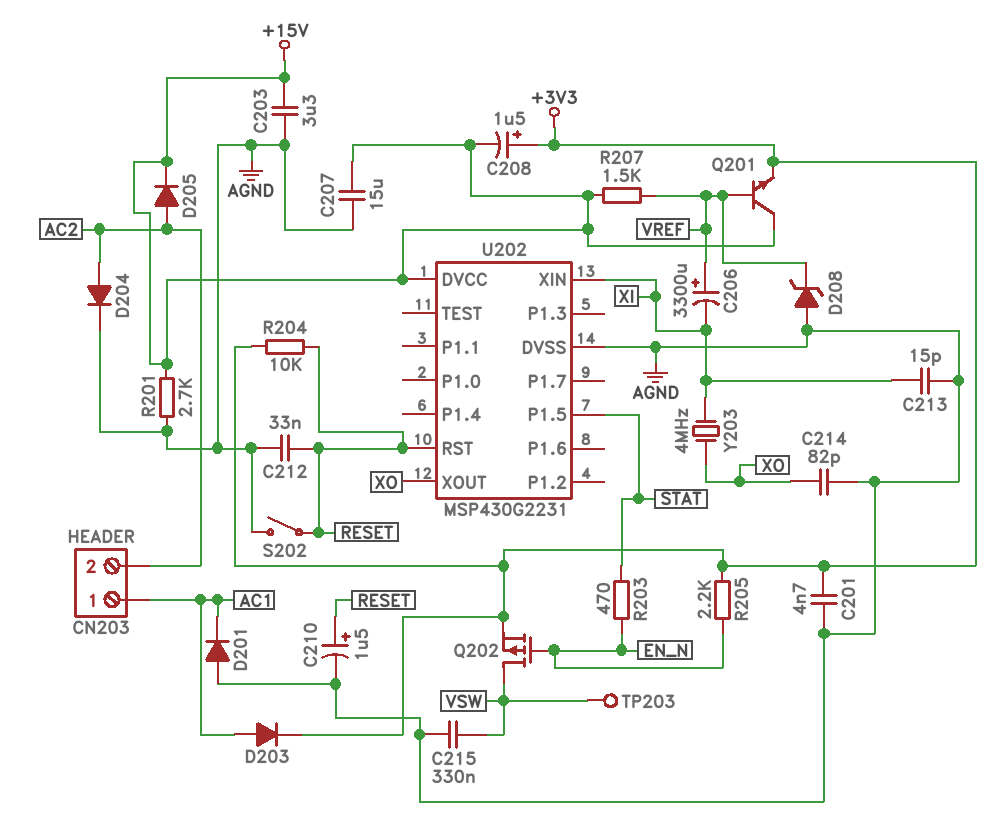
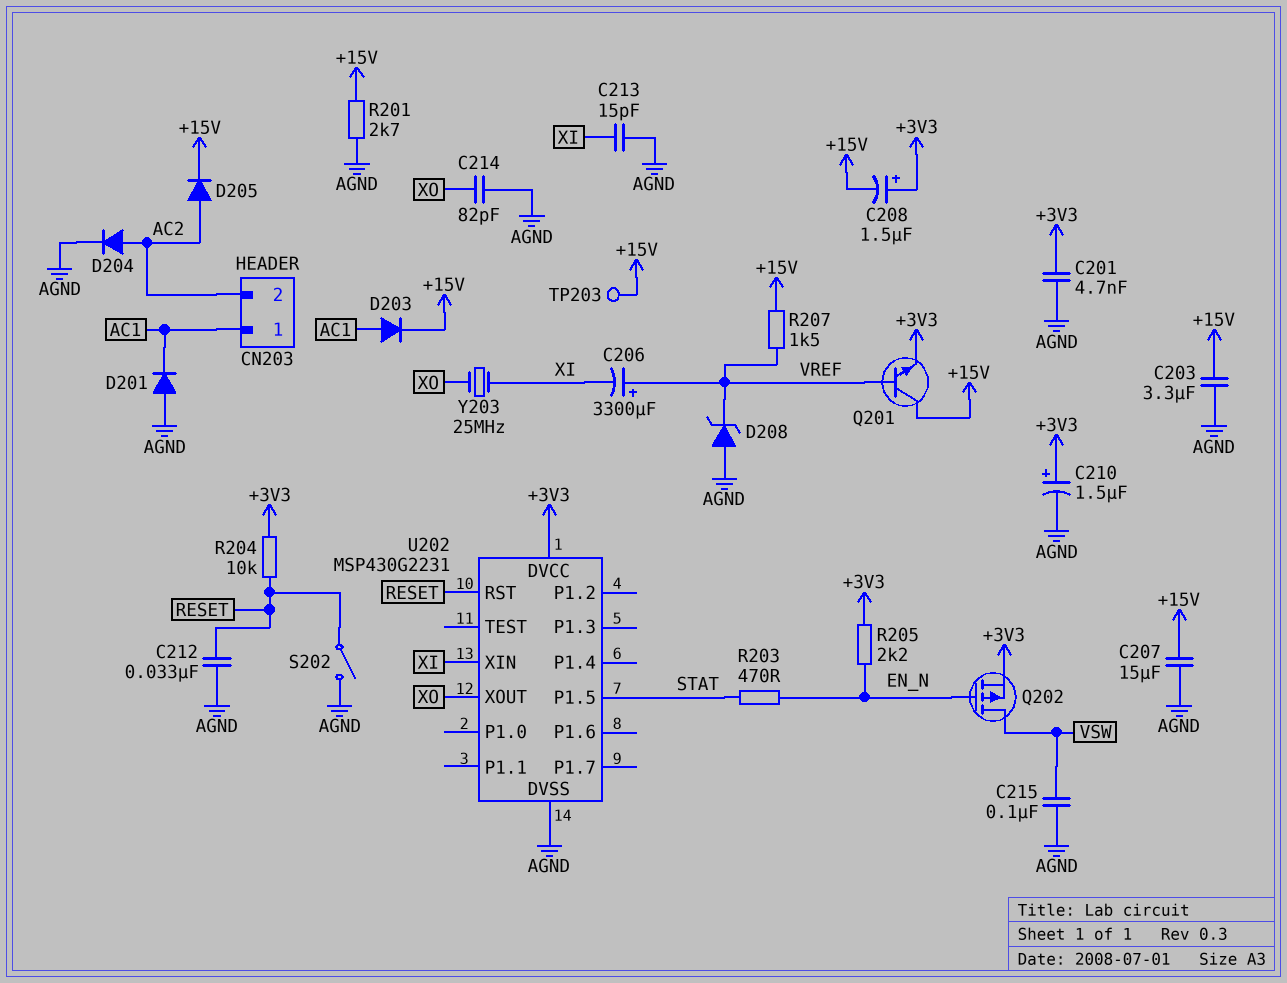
C210: 1.5uF (plus RESET, minus AGND) -> 1.5uF (plus +3V3, minus AGND)
C215: 330nF (AGND, VSW) -> 100nF (AGND, VSW)
D203: diode (A AC1, K +3V3) -> diode (A AC1, K +15V)
TP203: test point (VSW) -> test point (+15V)
U202 pin DVCC: +15V -> +3V3
Y203: 4MHz (XI, XO) -> 25MHz (XI, XO)

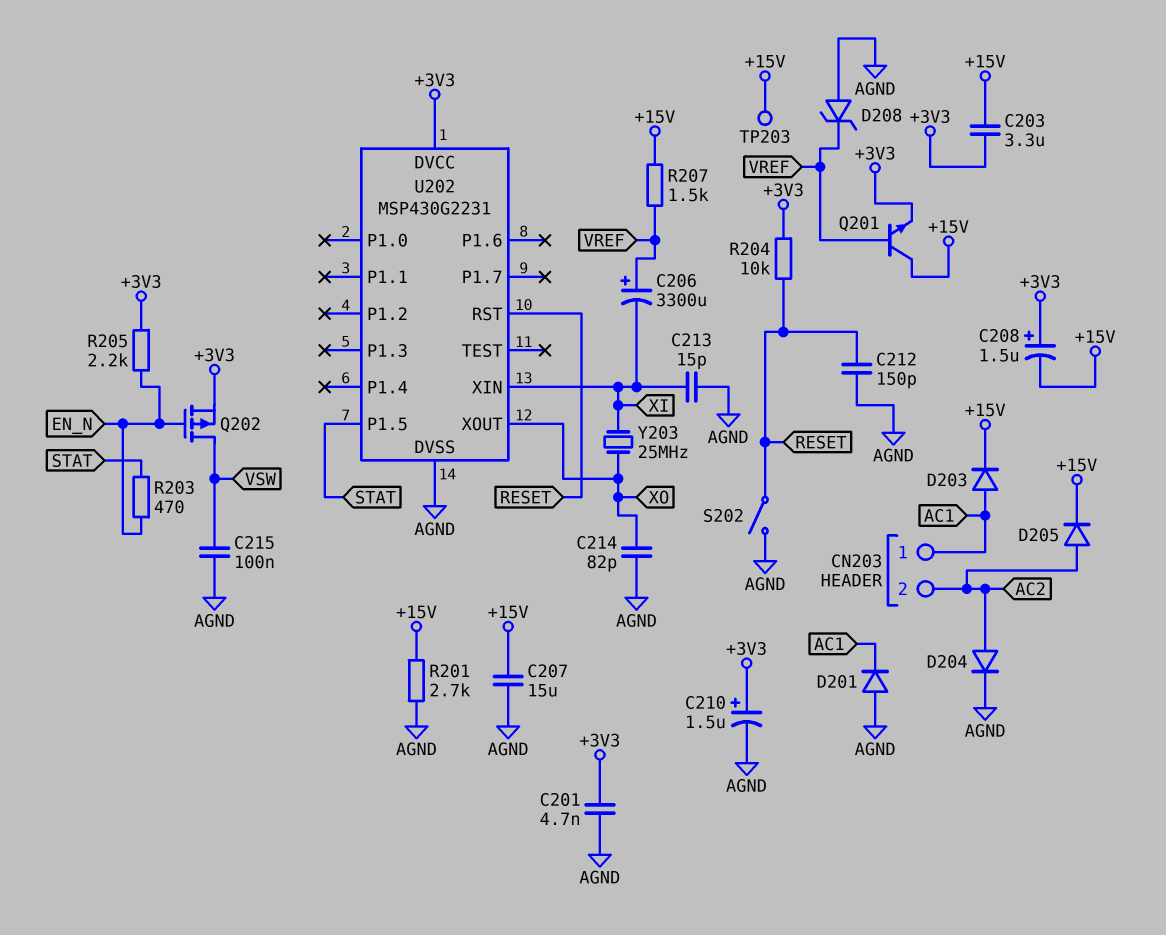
C203: 3.3uF (+15V, AGND) -> 3.3uF (+3V3, +15V)
C212: 33nF (AGND, RESET) -> 150pF (AGND, RESET)

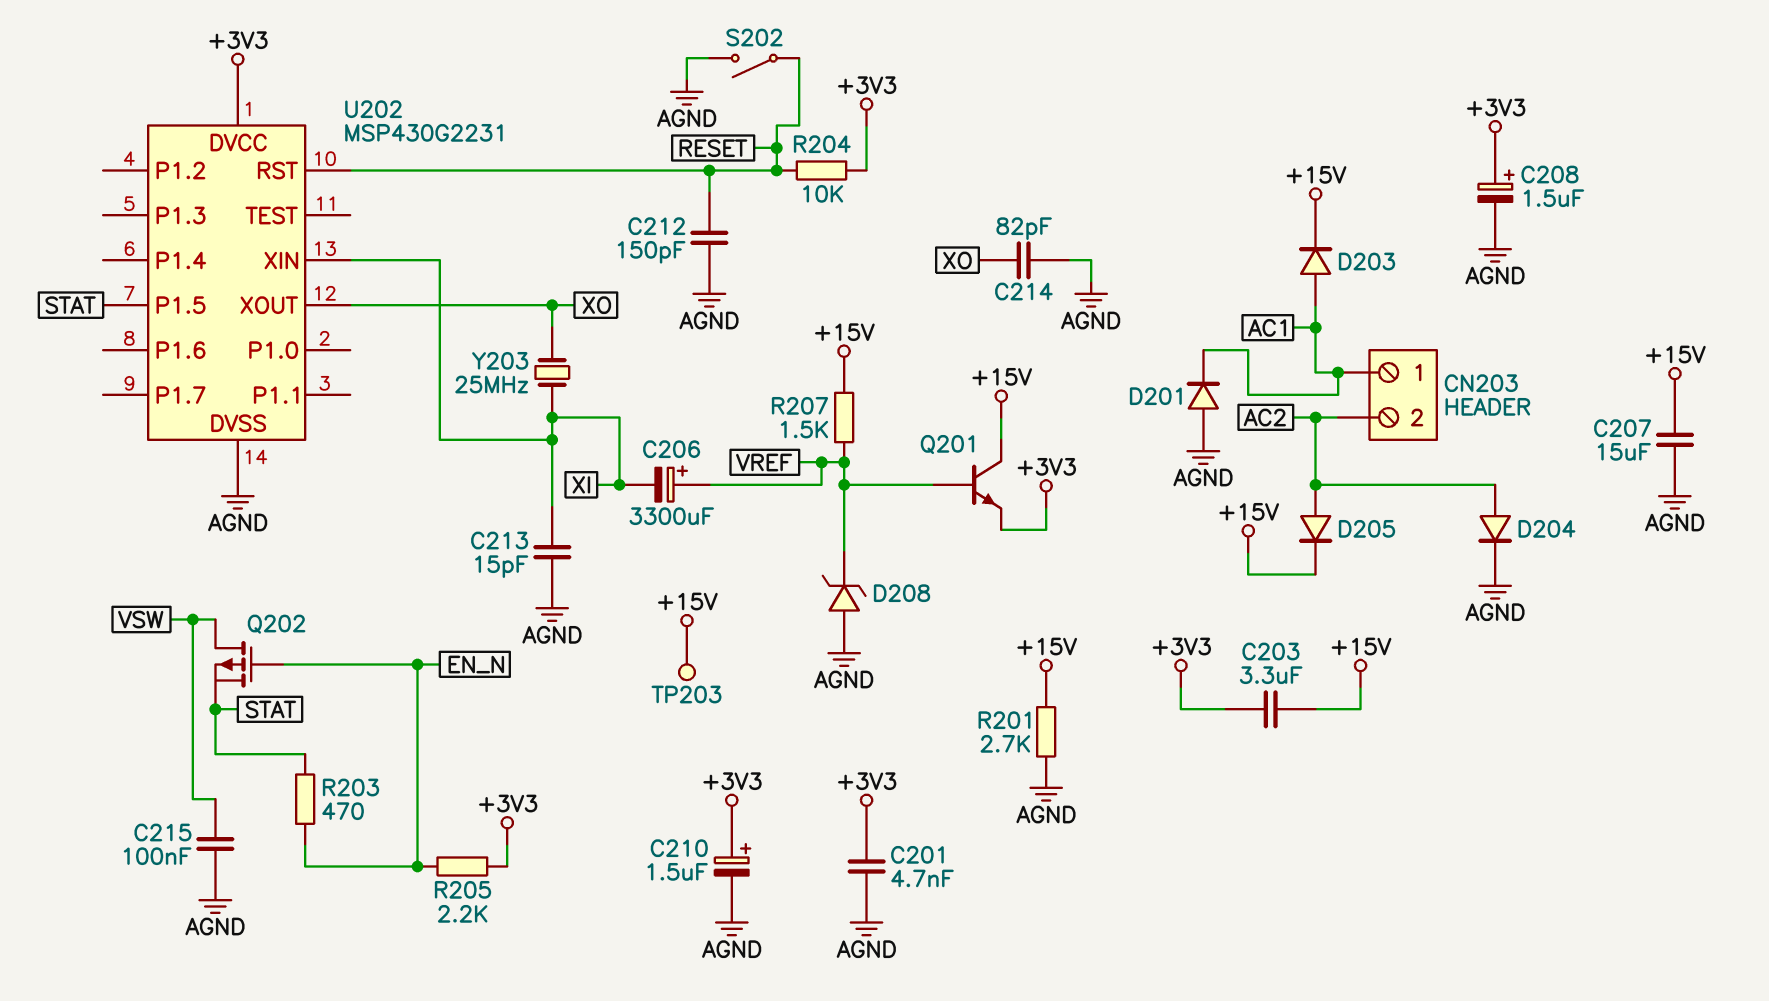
C208: 1.5uF (plus +3V3, minus +15V) -> 1.5uF (plus +3V3, minus AGND)
Q202: PMOS (G EN_N, D VSW, S +3V3) -> PMOS (G EN_N, D VSW, S STAT)

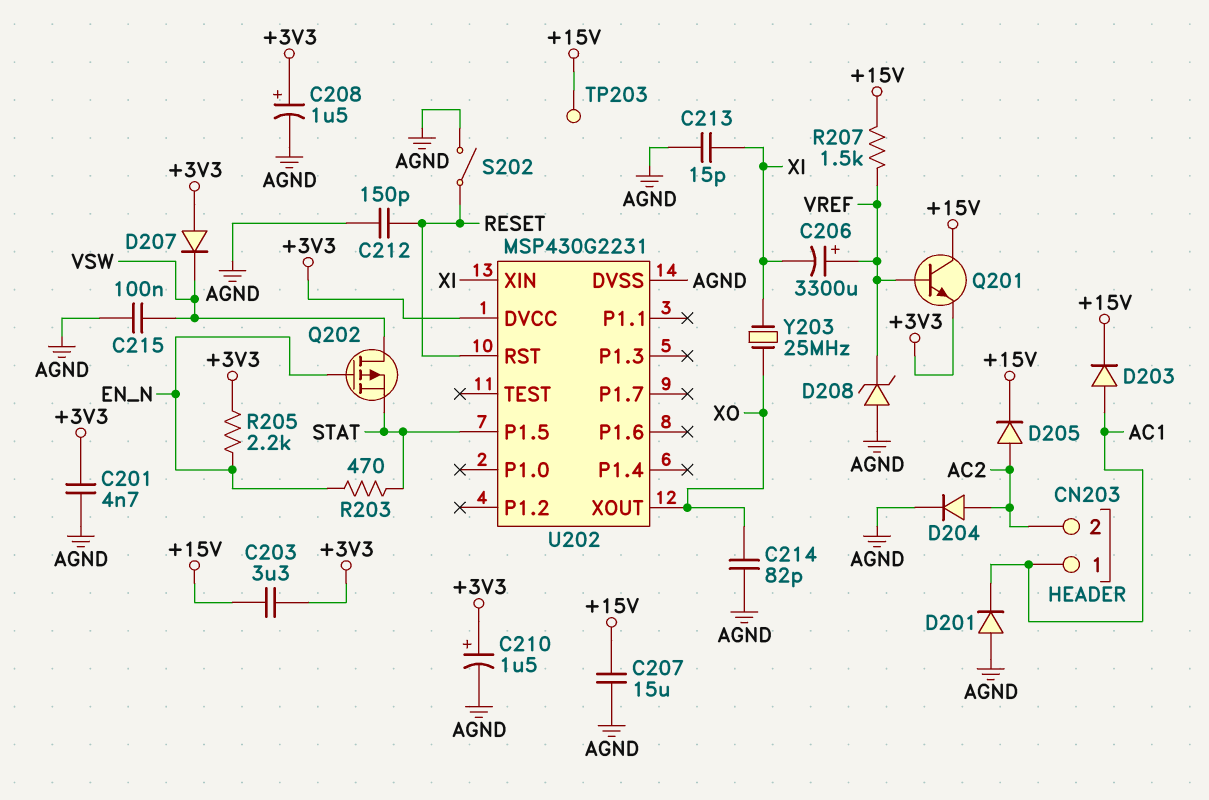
D207: none -> diode (A +3V3, K VSW)
R201: 2.7k (+15V, AGND) -> none
R204: 10k (+3V3, RESET) -> none

